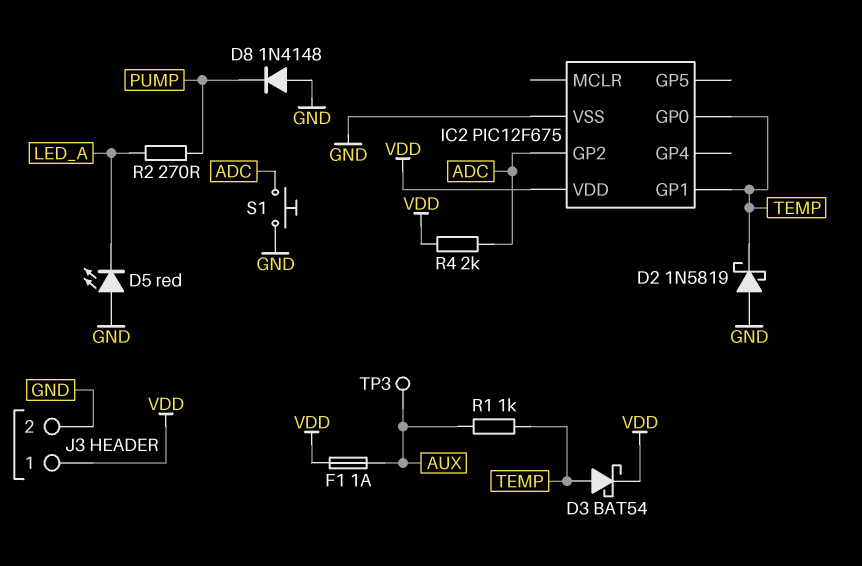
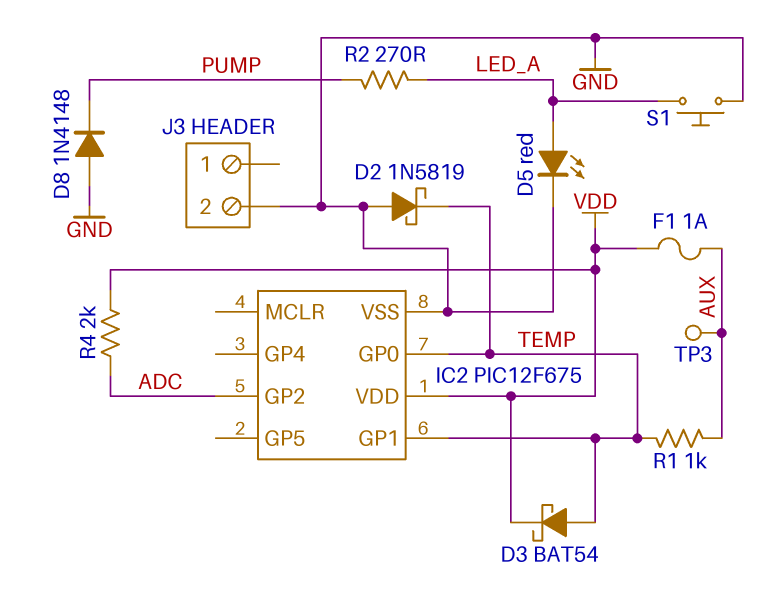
D5: LED red (A GND, K LED_A) -> LED red (A LED_A, K GND)
J3 pin 1: VDD -> none
S1: button (ADC, GND) -> button (GND, LED_A)

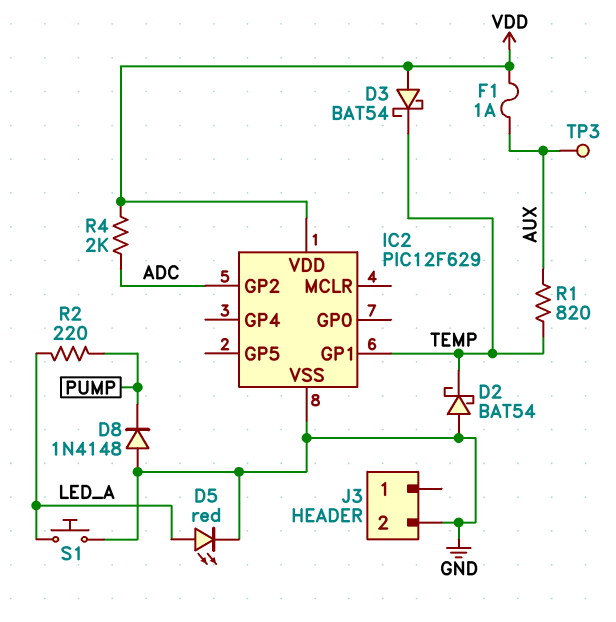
D2: schottky 1N5819 (A GND, K TEMP) -> schottky BAT54 (A GND, K TEMP)
D3: schottky BAT54 (A TEMP, K VDD) -> schottky BAT54 (A VDD, K TEMP)
IC2: PIC12F675 -> PIC12F629
IC2 pin GP0: TEMP -> none
R1: 1k (AUX, TEMP) -> 820 (AUX, TEMP)
R2: 270 (LED_A, PUMP) -> 220 (LED_A, PUMP)

